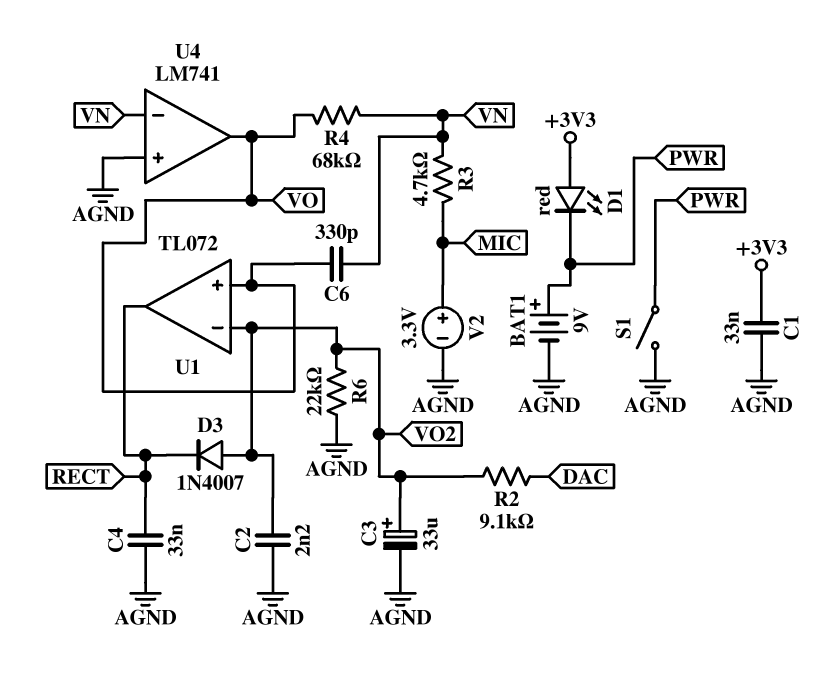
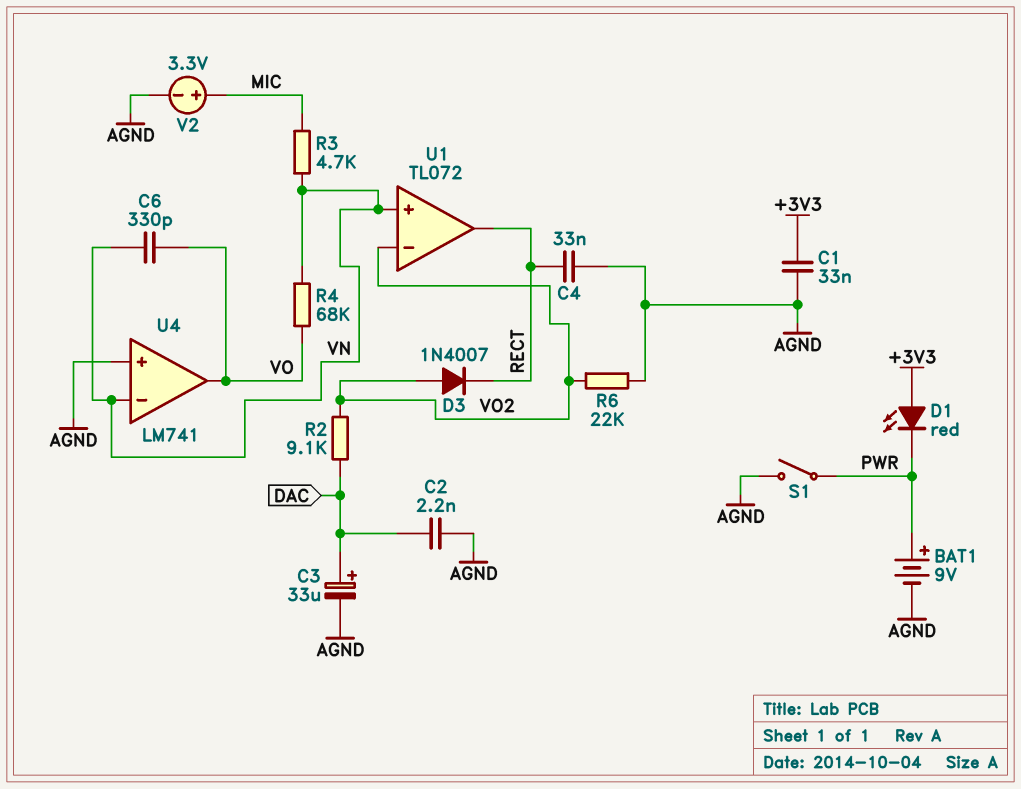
C2: 2.2nF (AGND, VO2) -> 2.2nF (AGND, DAC)
C3: 33uF (plus VO2, minus AGND) -> 33uF (plus DAC, minus AGND)
U1 pin in+: VO -> VN

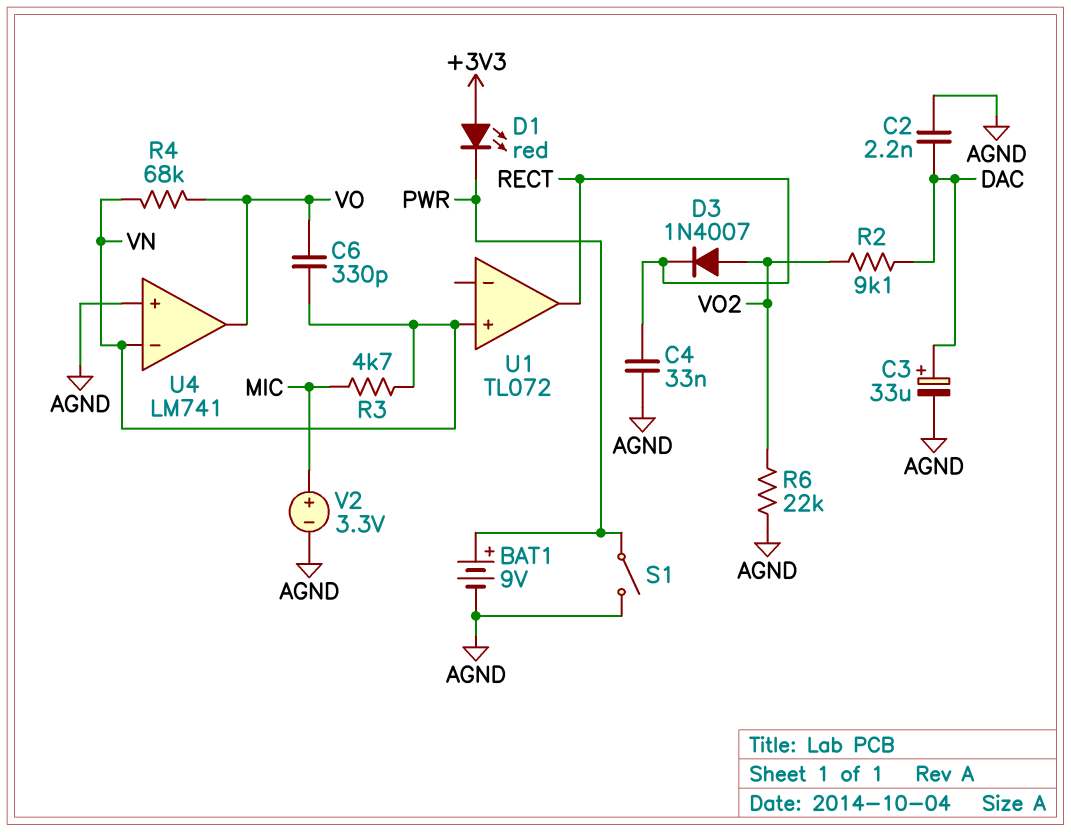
C1: 33nF (+3V3, AGND) -> none
U1 pin in-: VO2 -> none

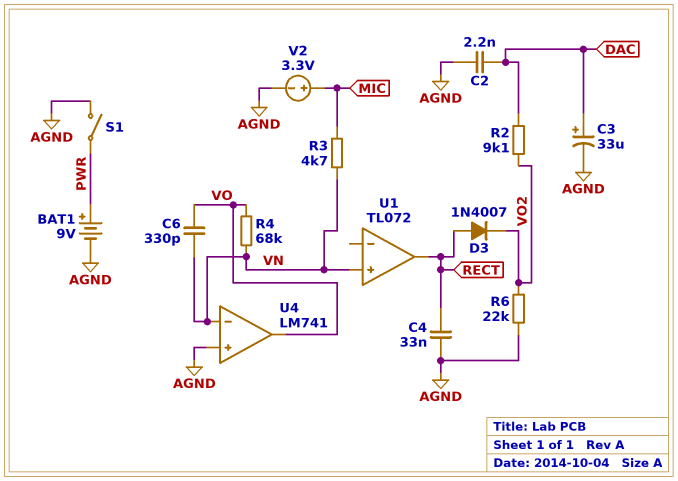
D1: LED red (A +3V3, K PWR) -> none
D3: diode 1N4007 (A VO2, K RECT) -> diode 1N4007 (A RECT, K VO2)

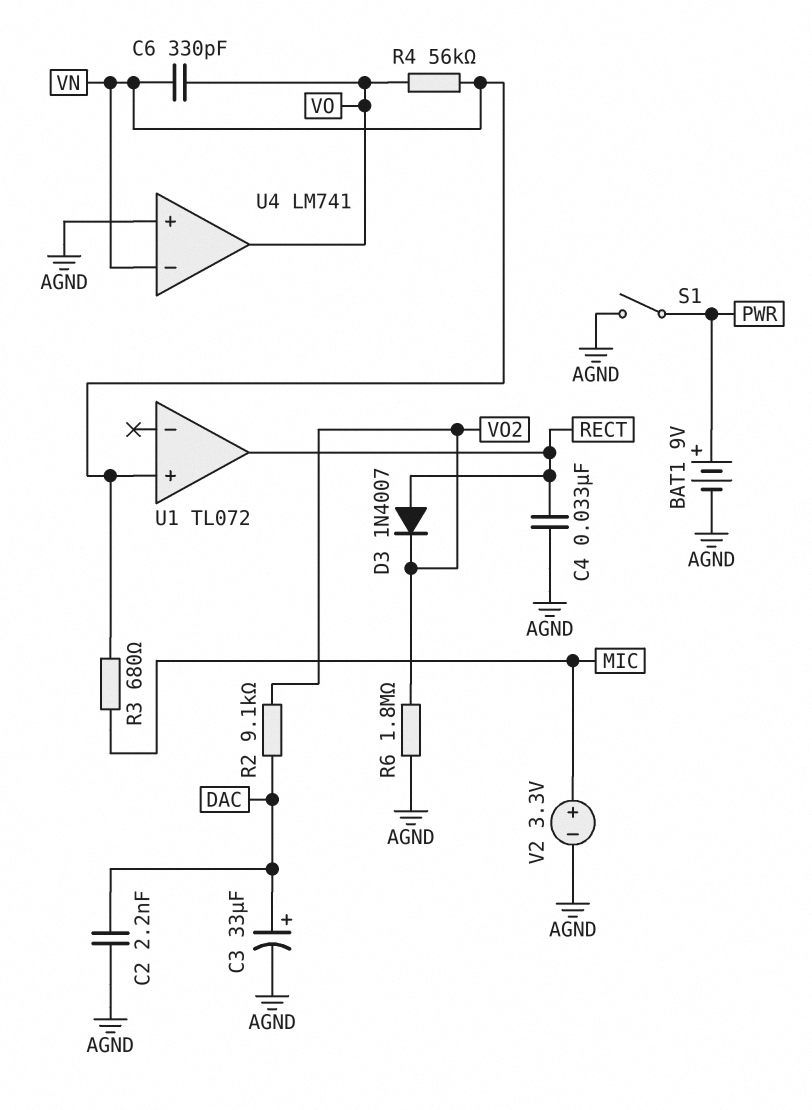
R3: 4.7k (MIC, VN) -> 680 (MIC, VN)
R4: 68k (VN, VO) -> 56k (VN, VO)
R6: 22k (AGND, VO2) -> 1.8M (AGND, VO2)

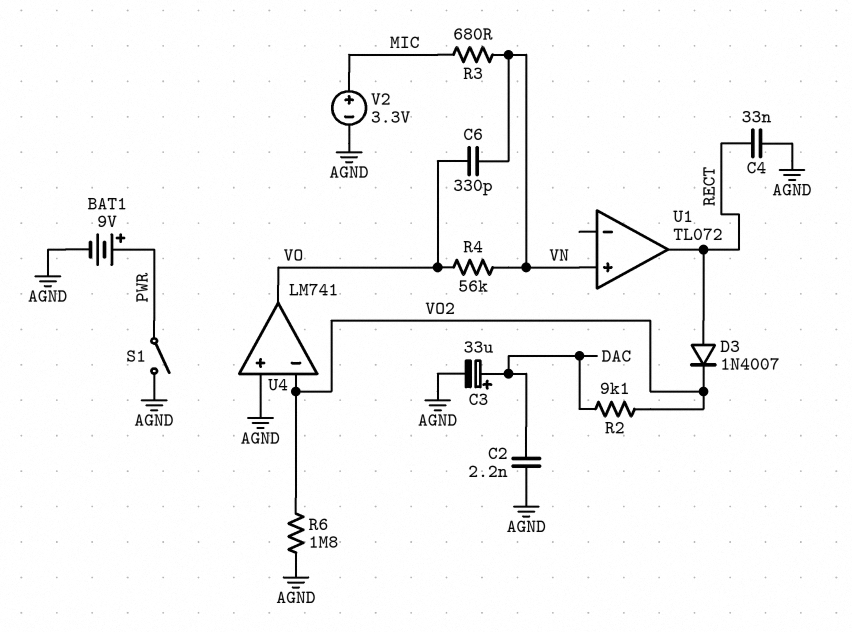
U4 pin in-: VN -> VO2

